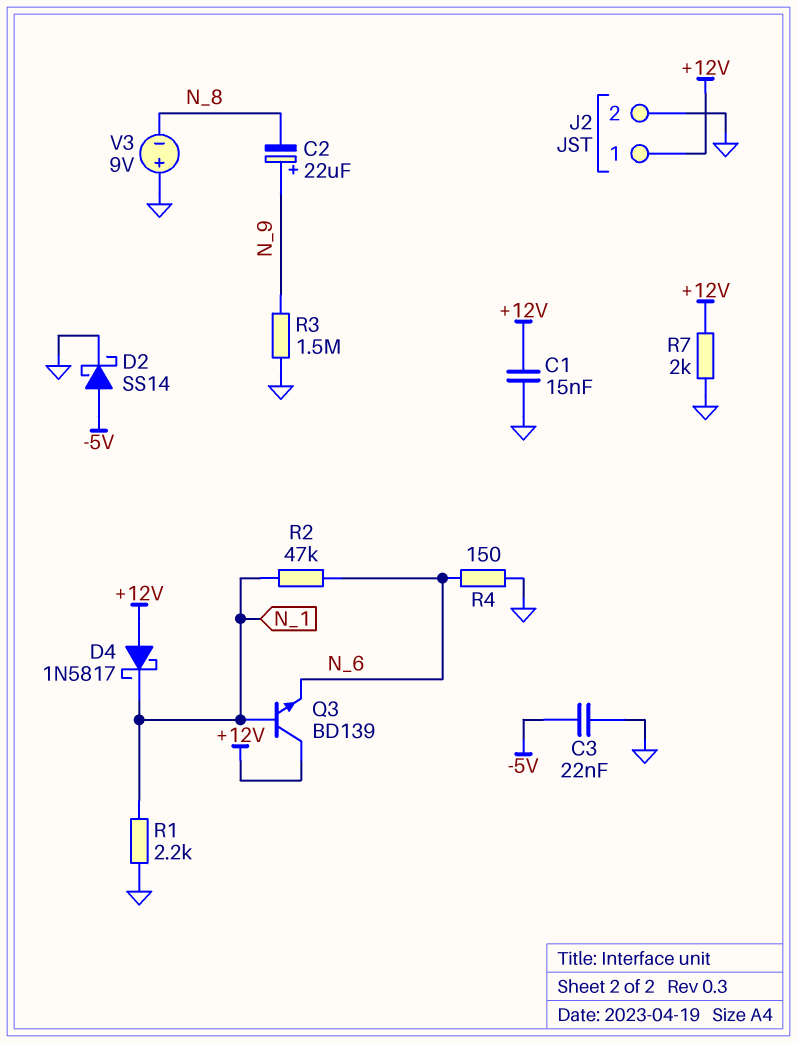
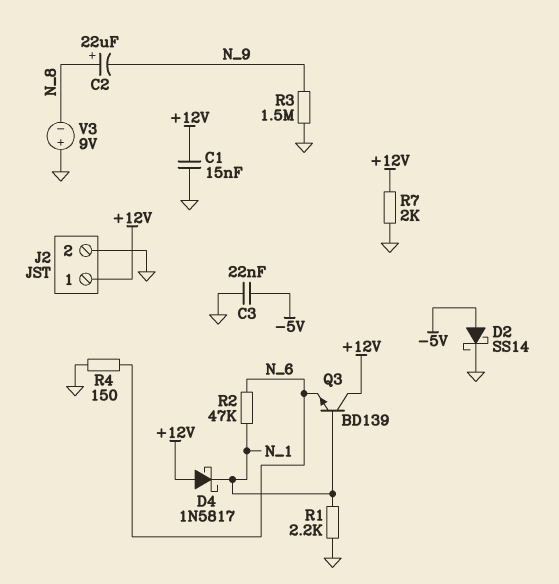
C2: 22uF (plus N_9, minus N_8) -> 22uF (plus N_8, minus N_9)

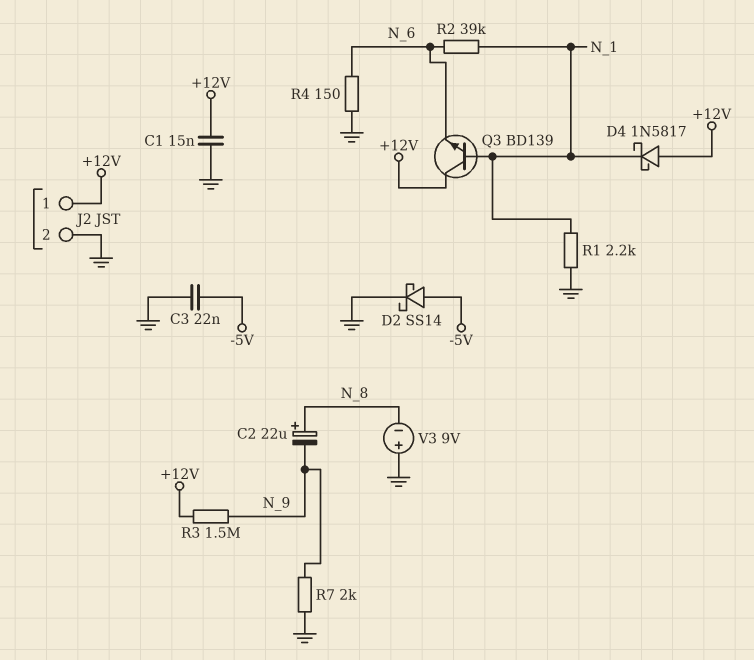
R2: 47k (N_1, N_6) -> 39k (N_1, N_6)
R3: 1.5M (GND, N_9) -> 1.5M (+12V, N_9)
R7: 2k (+12V, GND) -> 2k (GND, N_9)

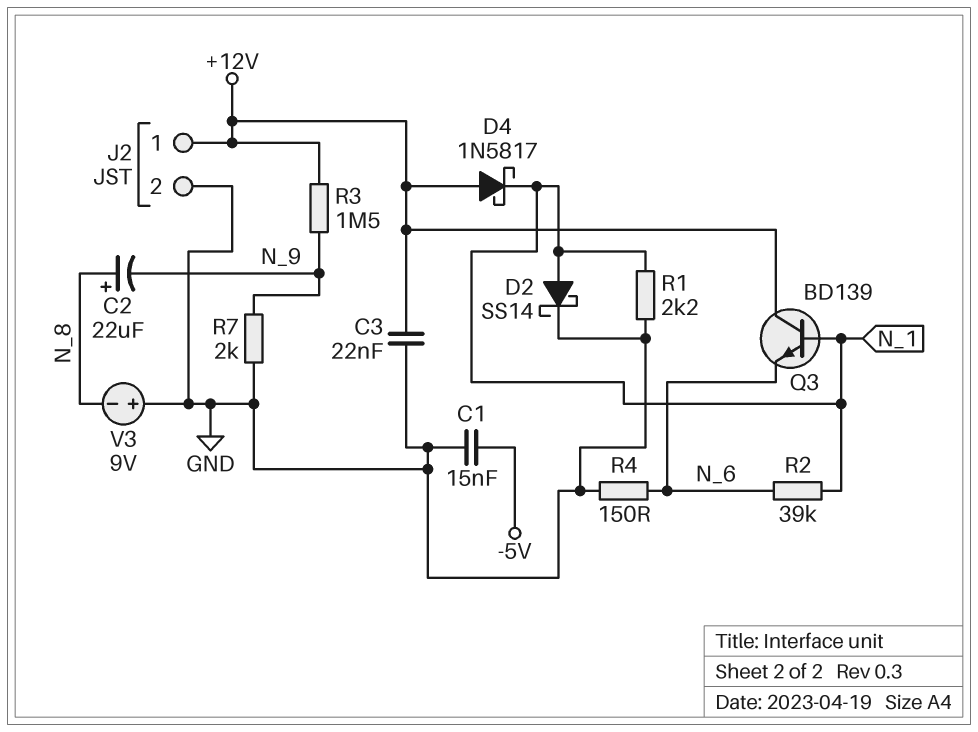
C1: 15nF (+12V, GND) -> 15nF (-5V, GND)
C3: 22nF (-5V, GND) -> 22nF (+12V, GND)
D2: schottky SS14 (A -5V, K GND) -> schottky SS14 (A N_1, K GND)

